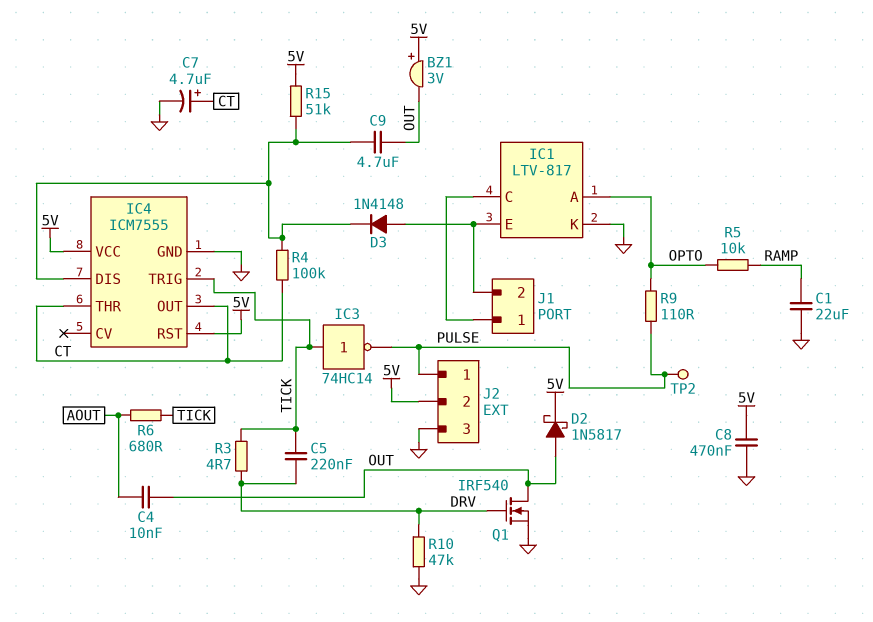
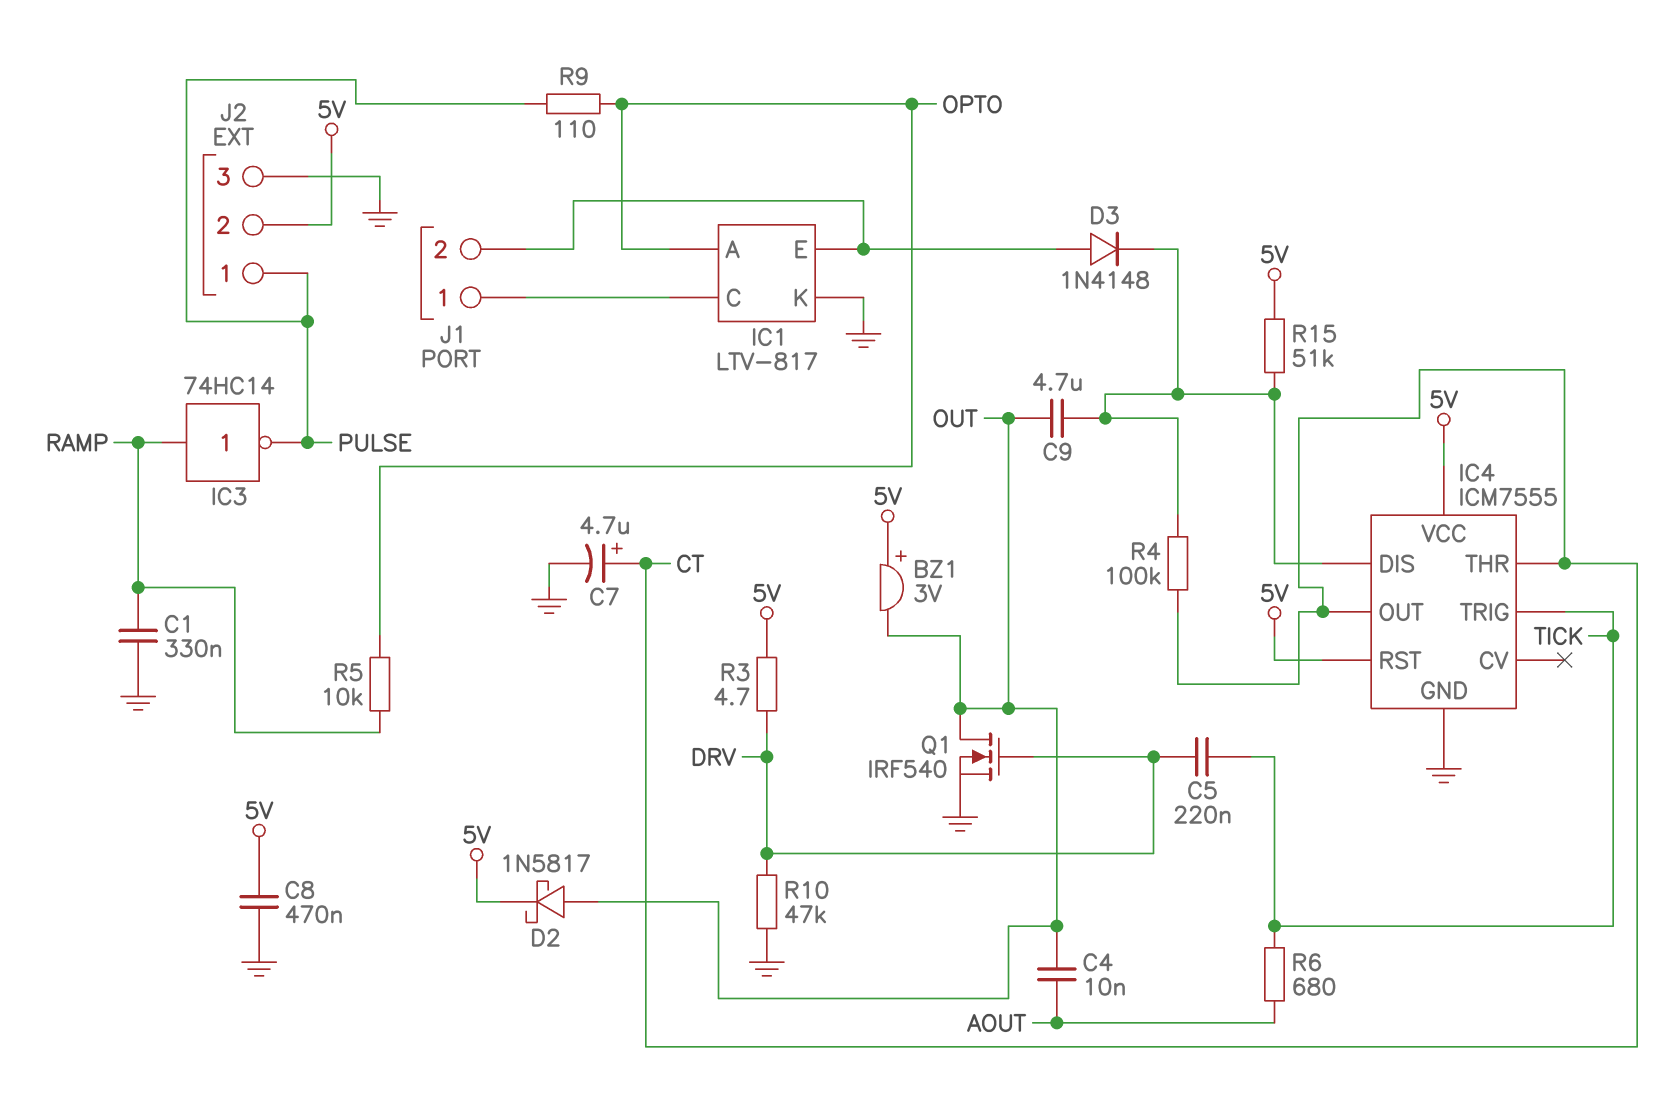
C1: 22uF (GND, RAMP) -> 330nF (GND, RAMP)
IC3: NOT 74HC14 (in TICK, out PULSE) -> NOT 74HC14 (in RAMP, out PULSE)
R3: 4.7 (DRV, TICK) -> 4.7 (5V, DRV)
TP2: test point (PULSE) -> none

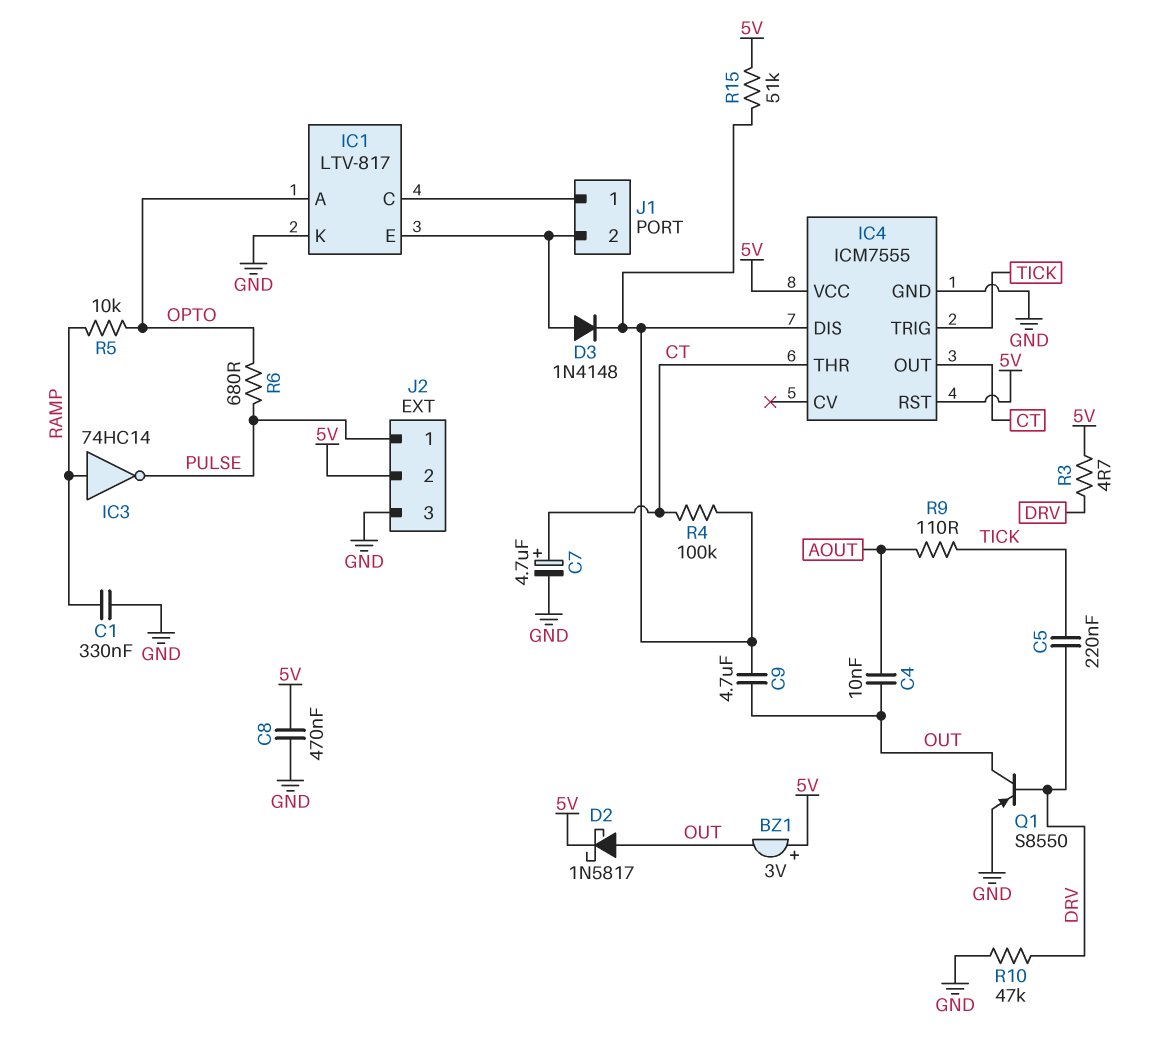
Q1: NMOS IRF540 (G DRV, D OUT, S GND) -> PNP S8550 (B DRV, C OUT, E GND)
R6: 680 (AOUT, TICK) -> 680 (OPTO, PULSE)
R9: 110 (OPTO, PULSE) -> 110 (AOUT, TICK)

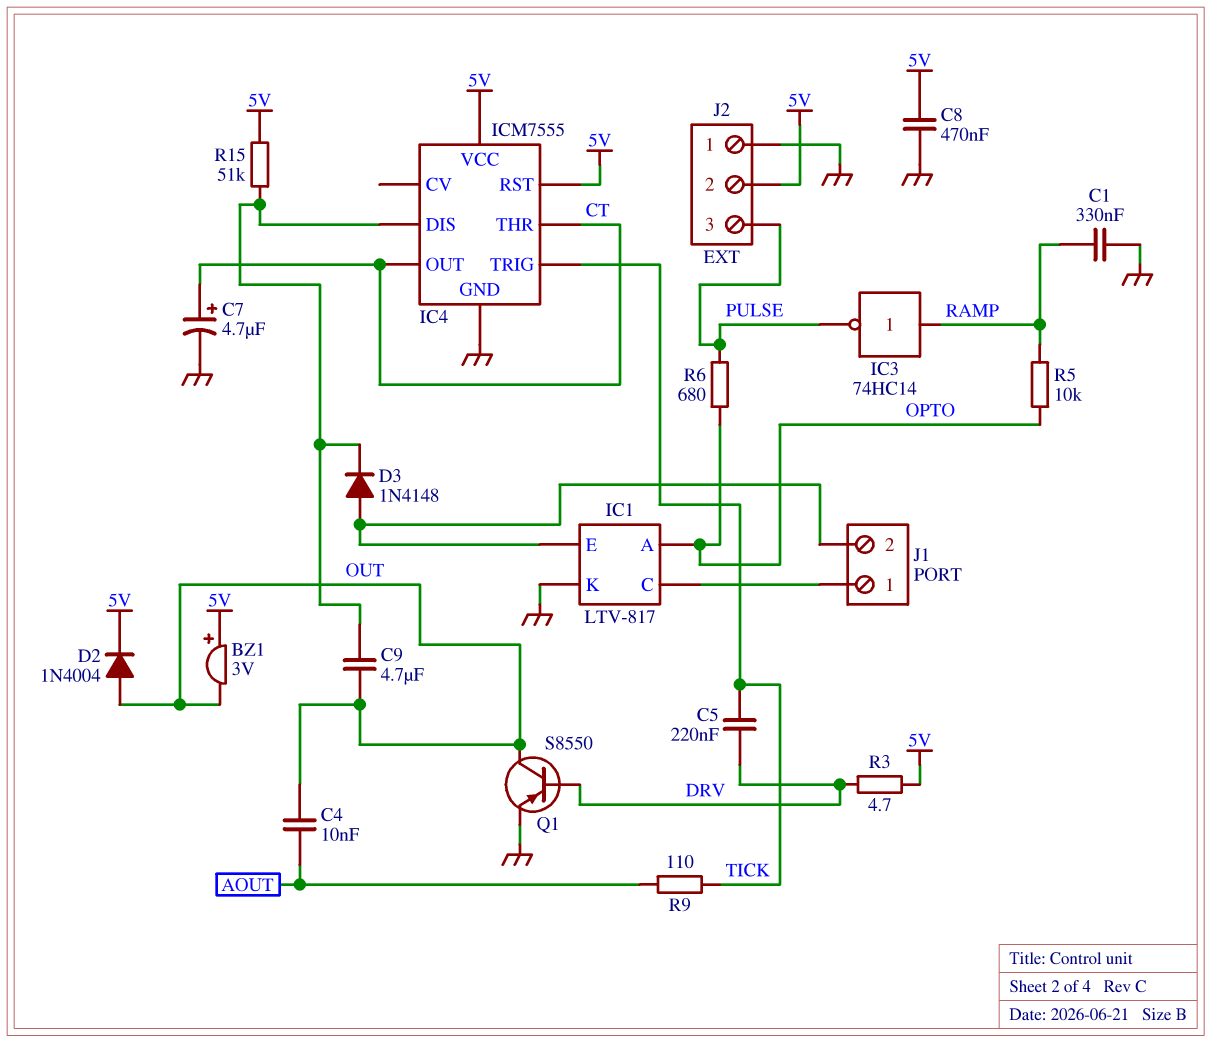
D2: schottky 1N5817 (A OUT, K 5V) -> diode 1N4004 (A OUT, K 5V)
J2 pin 1: PULSE -> GND
J2 pin 3: GND -> PULSE
R4: 100k (CT, IC4/DIS) -> none
R10: 47k (DRV, GND) -> none

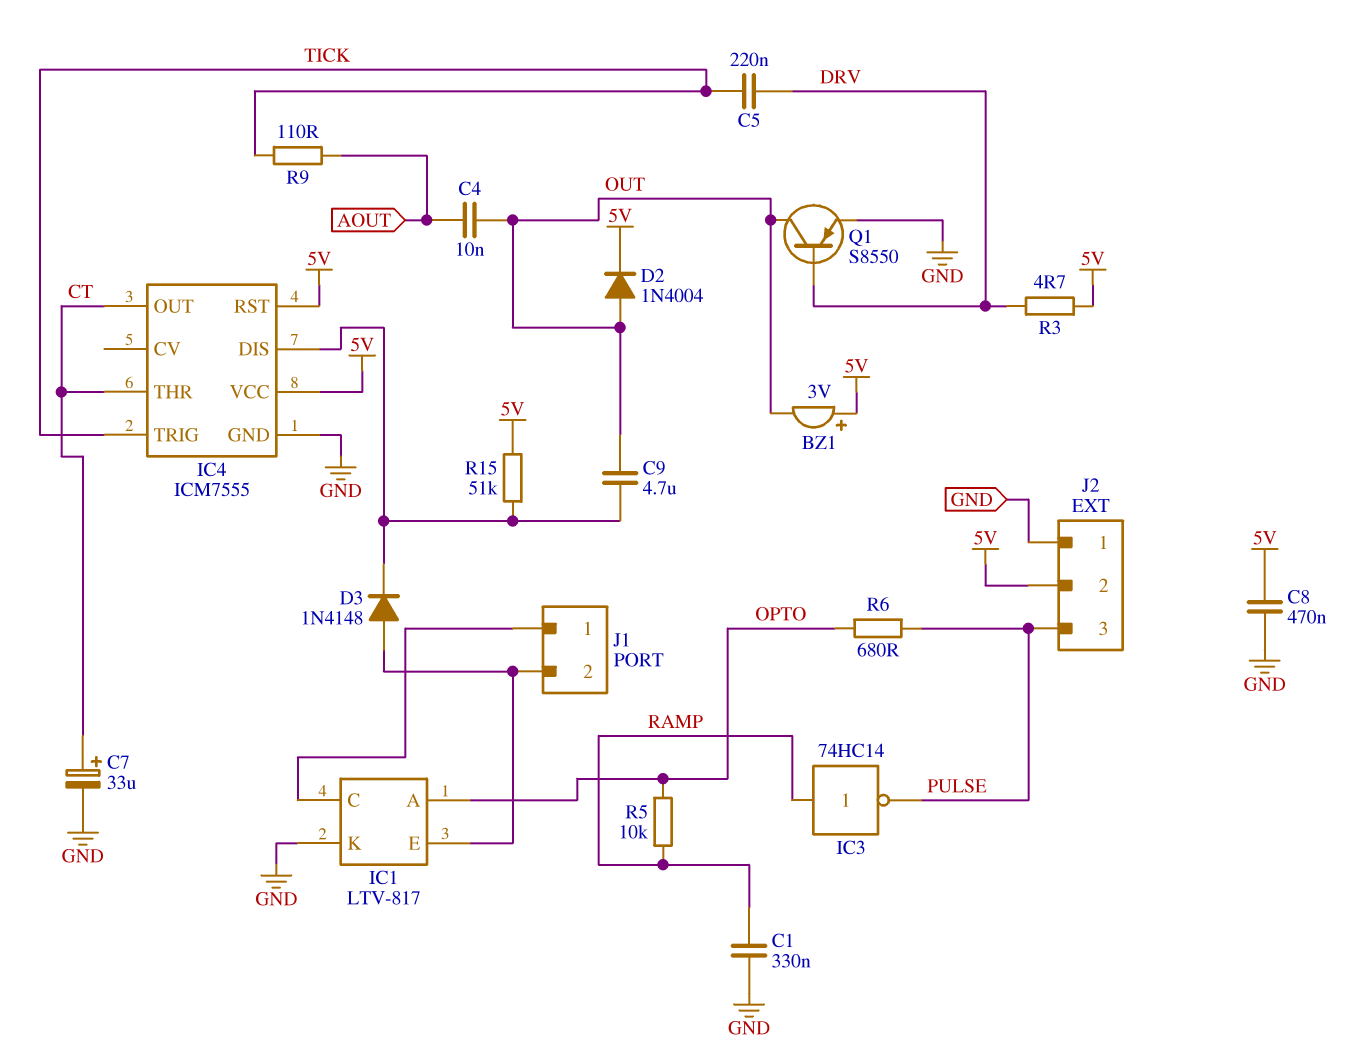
C7: 4.7uF (plus CT, minus GND) -> 33uF (plus CT, minus GND)

